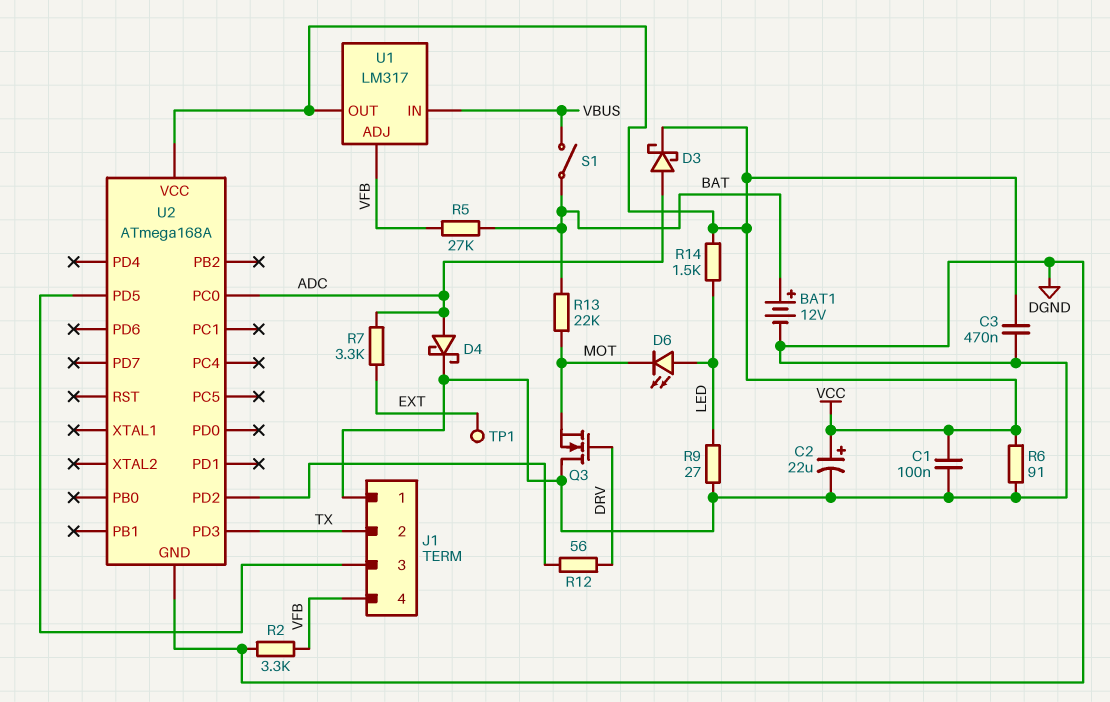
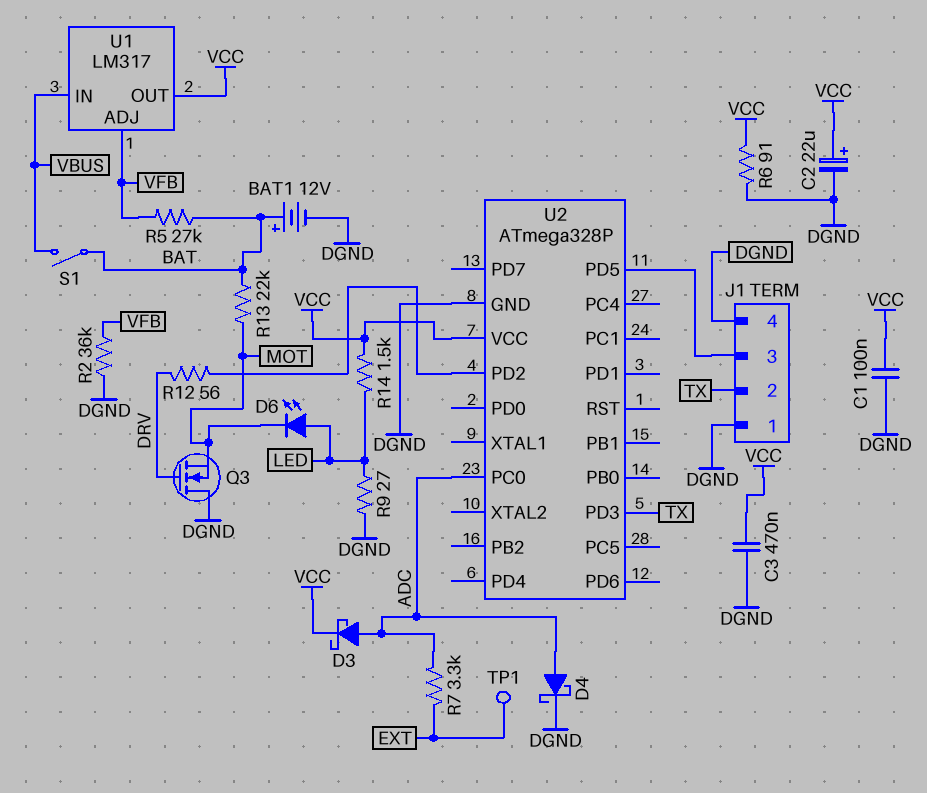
J1 pin 4: VFB -> DGND
R2: 3.3k (DGND, VFB) -> 36k (DGND, VFB)
U2: ATmega168A -> ATmega328P

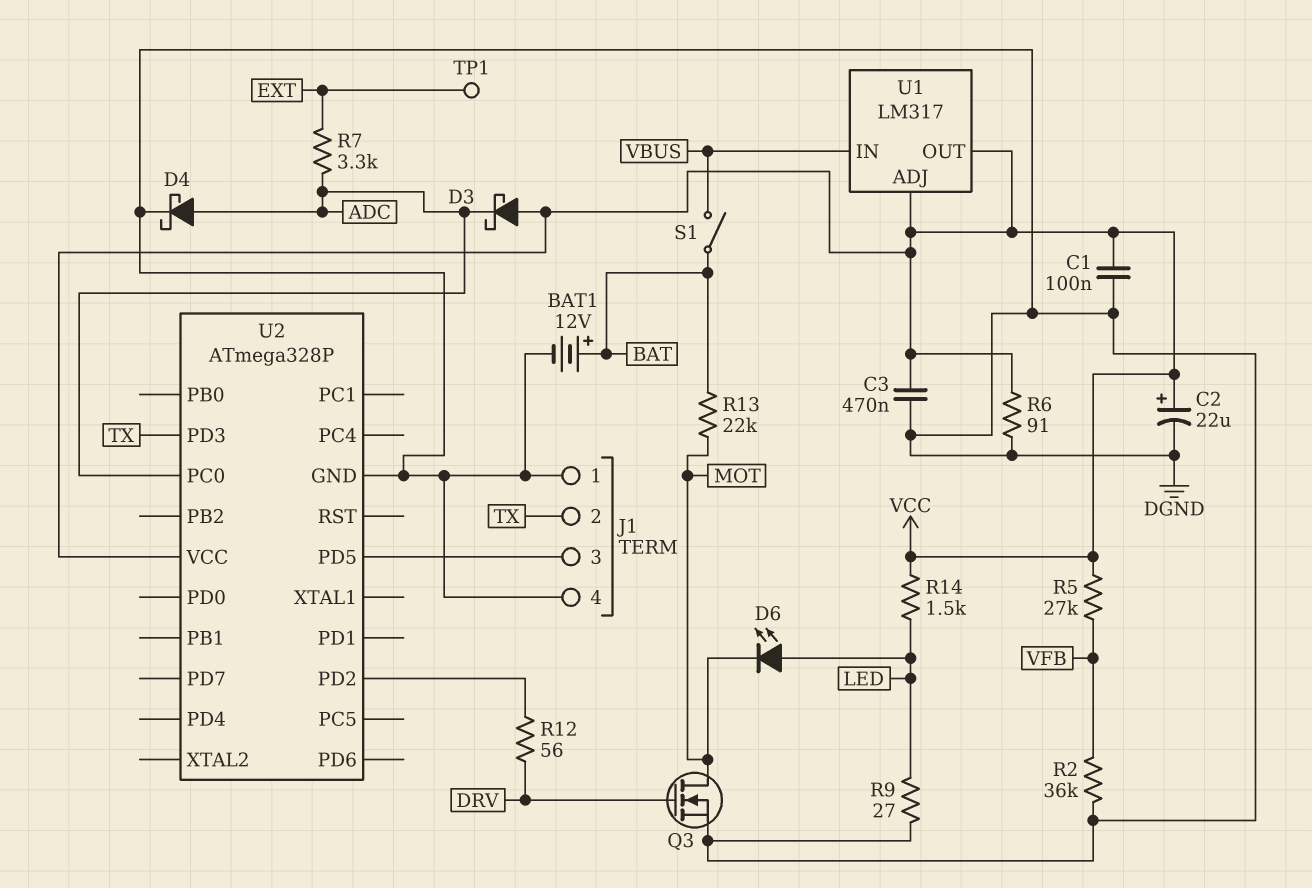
D3: schottky (A ADC, K VCC) -> schottky (A VCC, K ADC)
Q3: NMOS (G DRV, D DGND, S MOT) -> NMOS (G DRV, D MOT, S DGND)
R5: 27k (BAT, VFB) -> 27k (VCC, VFB)
U1 pin ADJ: VFB -> VCC

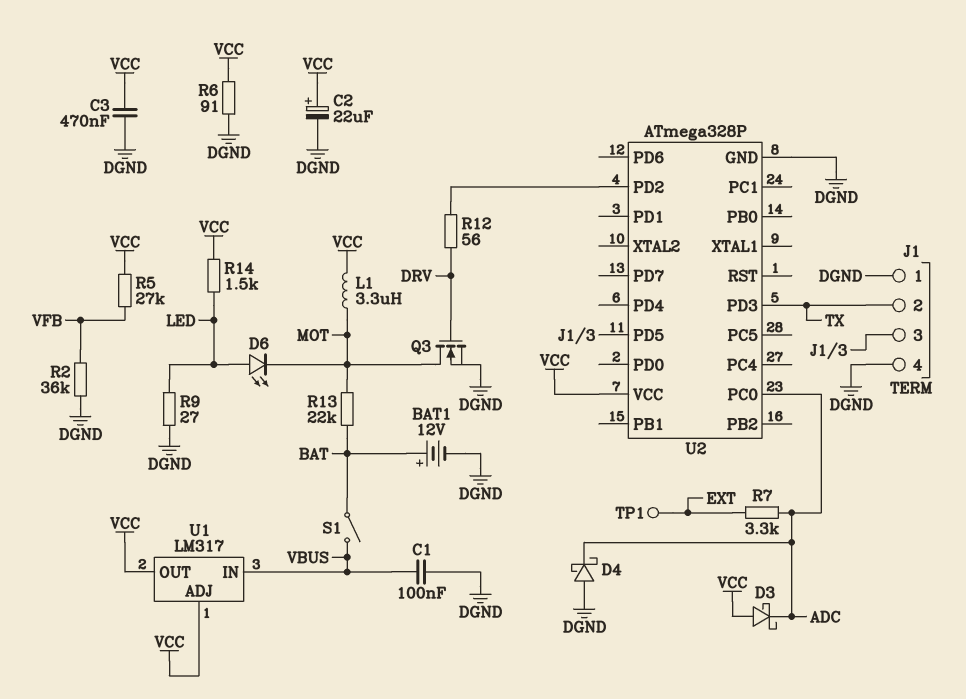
C1: 100nF (DGND, VCC) -> 100nF (DGND, VBUS)
D4: schottky (A ADC, K DGND) -> schottky (A DGND, K ADC)
L1: none -> 3.3uH (MOT, VCC)

